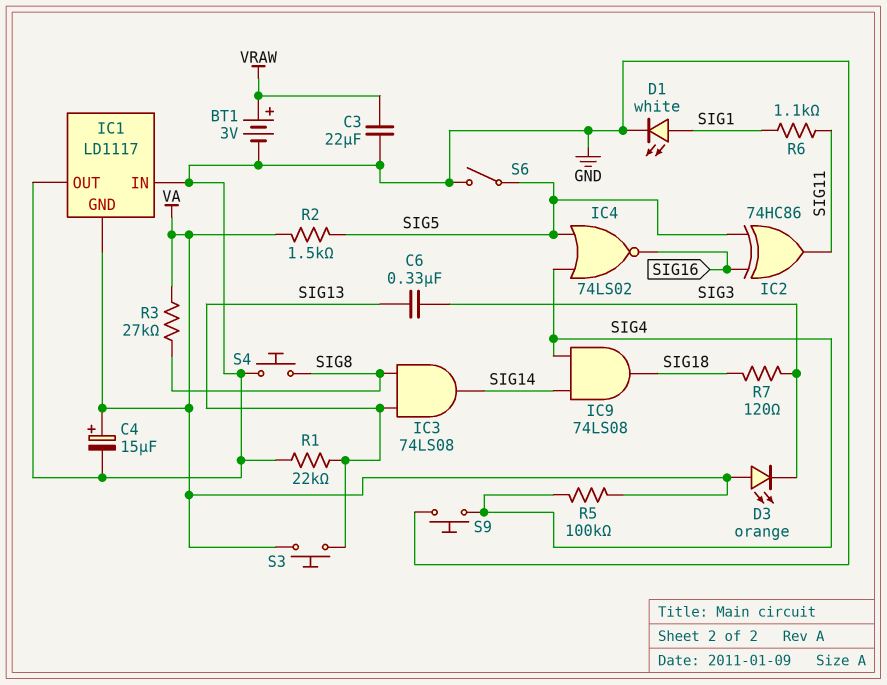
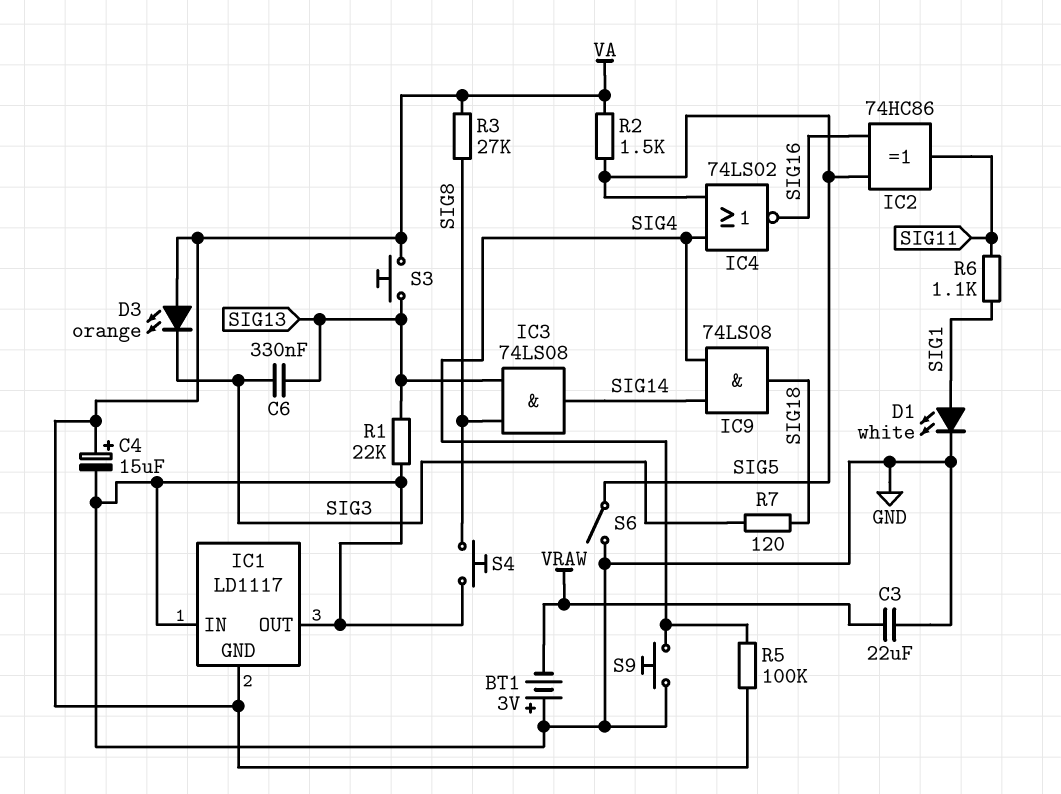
BT1: 3V (plus VRAW, minus GND) -> 3V (plus GND, minus VRAW)

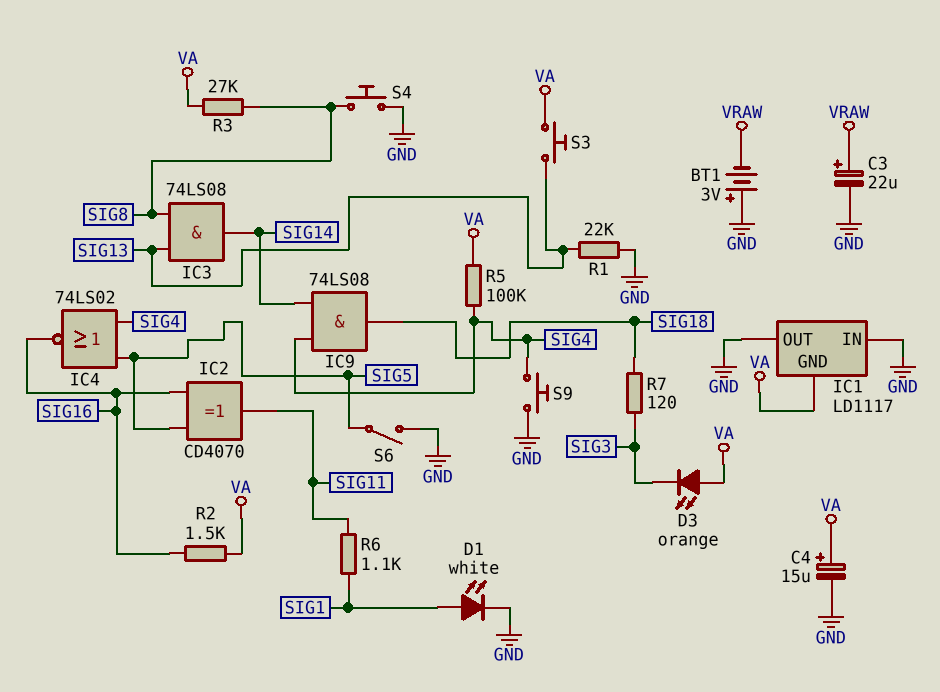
C3: 22uF (GND, VRAW) -> 22uF (plus VRAW, minus GND)
C6: 330nF (SIG3, SIG13) -> none
IC2: XOR 74HC86 (in SIG5, in SIG16, out SIG11) -> XOR CD4070 (in SIG5, in SIG16, out SIG11)
R2: 1.5k (SIG5, VA) -> 1.5k (SIG16, VA)

